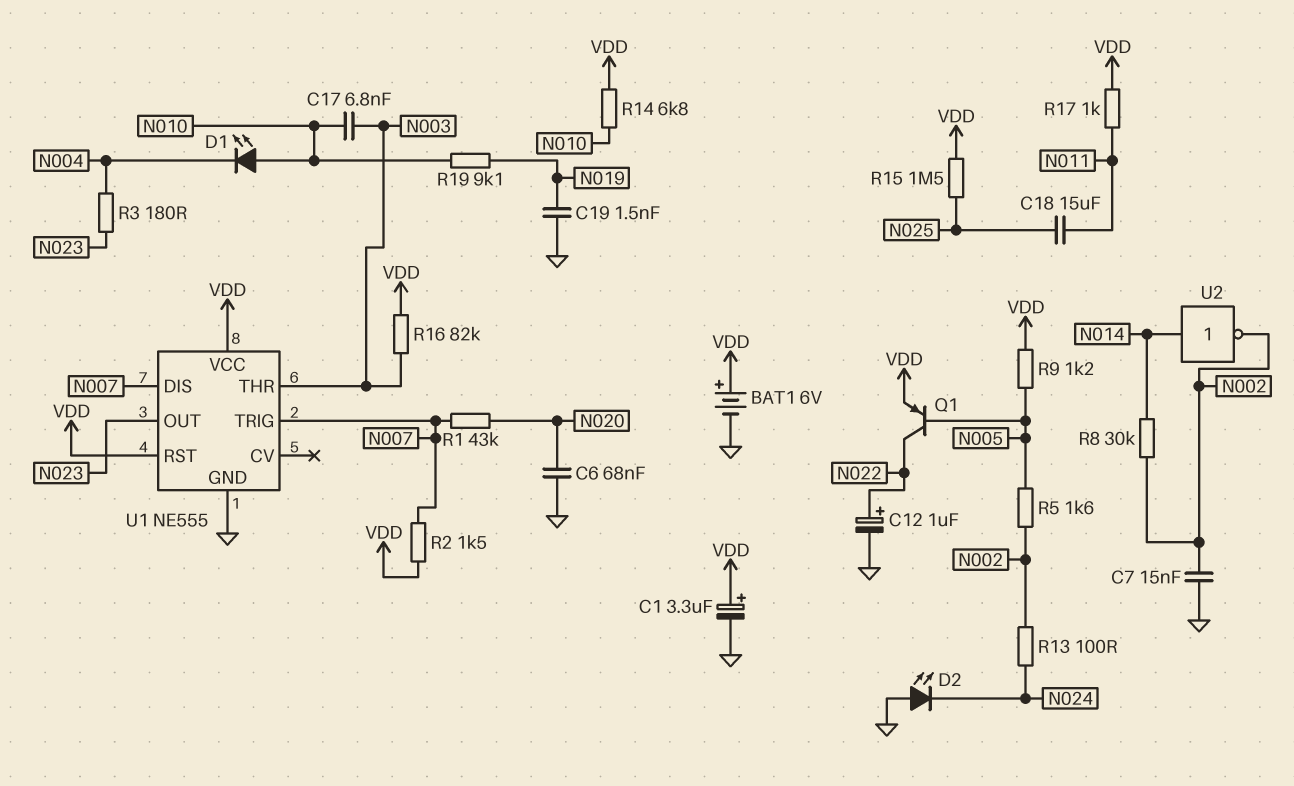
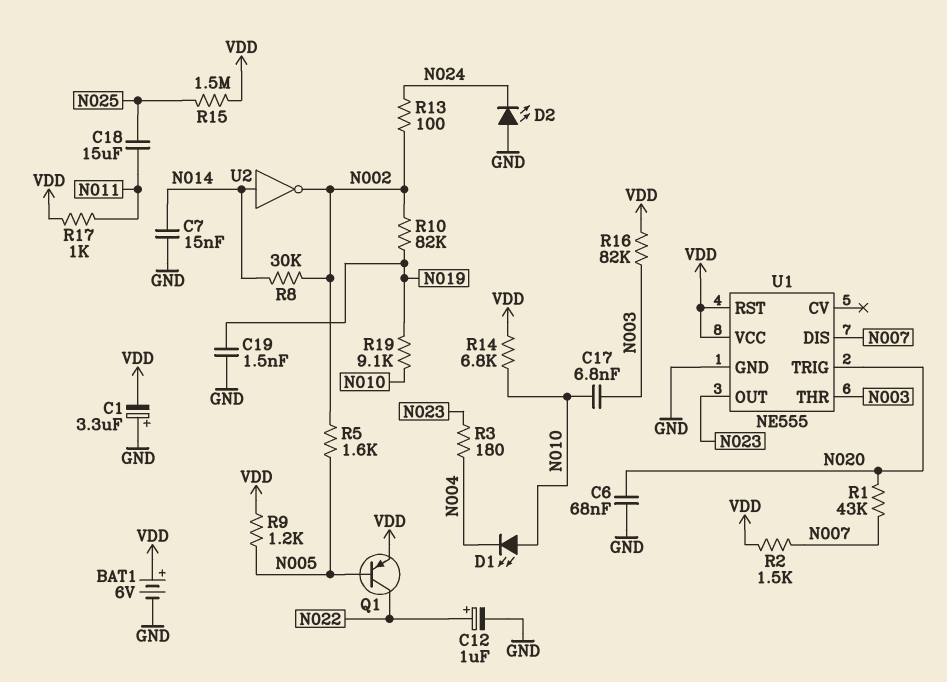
C1: 3.3uF (plus VDD, minus GND) -> 3.3uF (plus GND, minus VDD)
C7: 15nF (GND, N002) -> 15nF (GND, N014)
R10: none -> 82k (N002, N019)
U1 pin TRIG: N007 -> N020

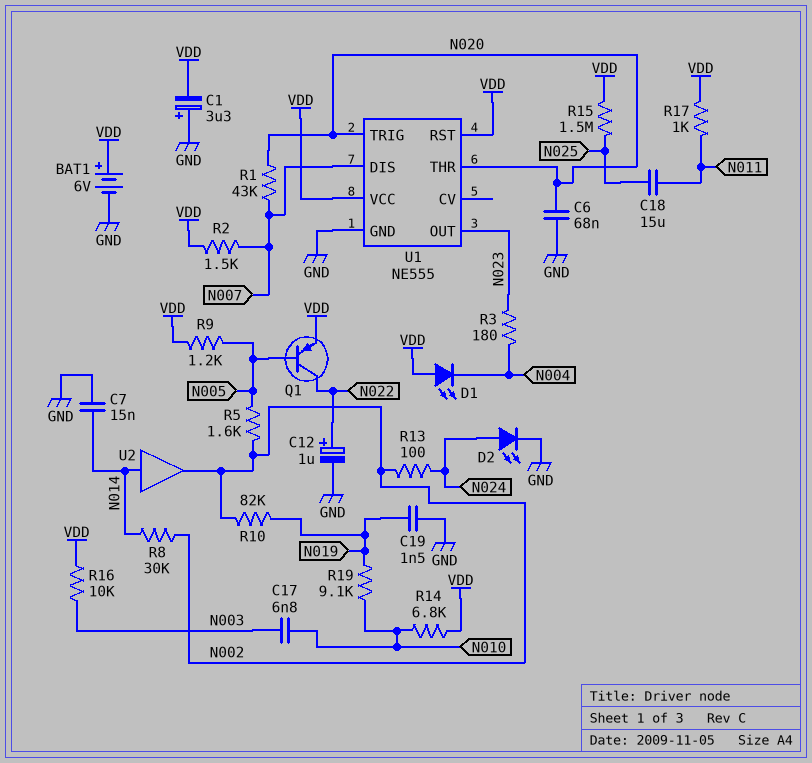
D1: LED (A N010, K N004) -> LED (A VDD, K N004)
D2: LED (A GND, K N024) -> LED (A N024, K GND)
R16: 82k (N003, VDD) -> 10k (N003, VDD)
U1 pin THR: N003 -> N020
U2: NOT (in N014, out N002) -> buffer (in N014, out N002)

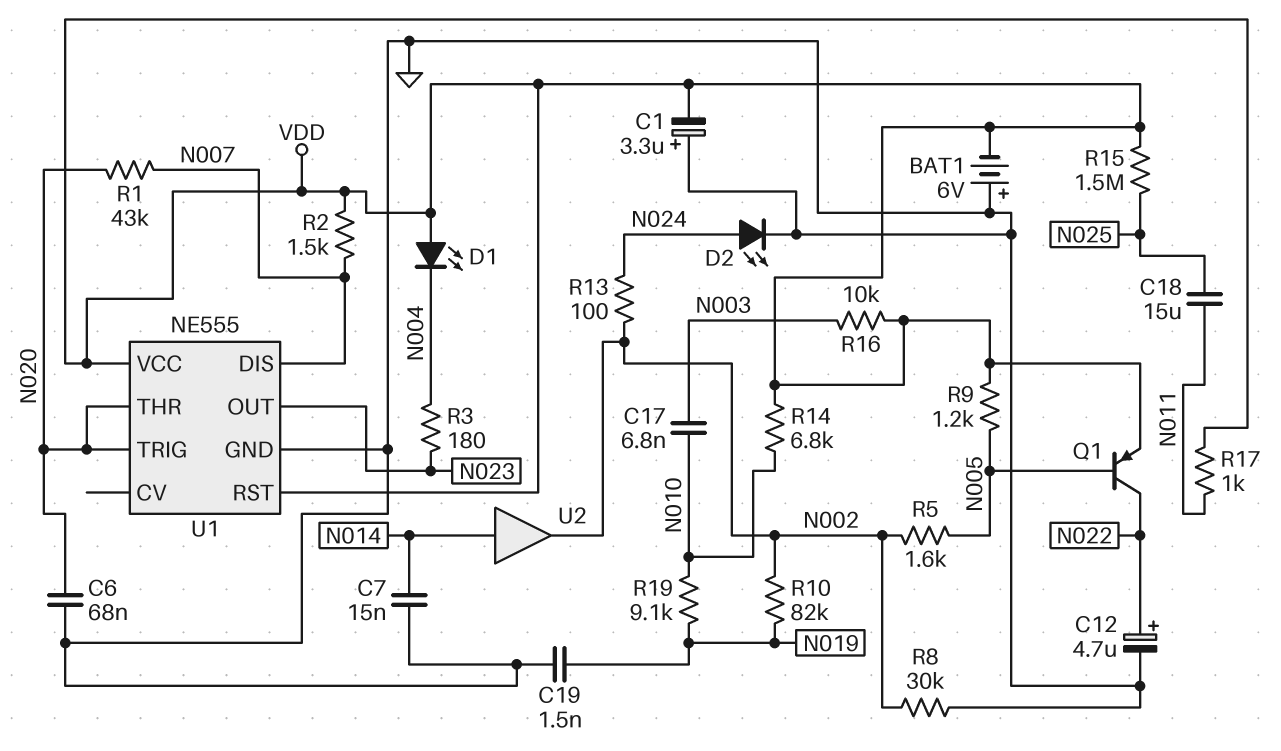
BAT1: 6V (plus VDD, minus GND) -> 6V (plus GND, minus VDD)
C12: 1uF (plus N022, minus GND) -> 4.7uF (plus N022, minus GND)
R8: 30k (N002, N014) -> 30k (GND, N002)

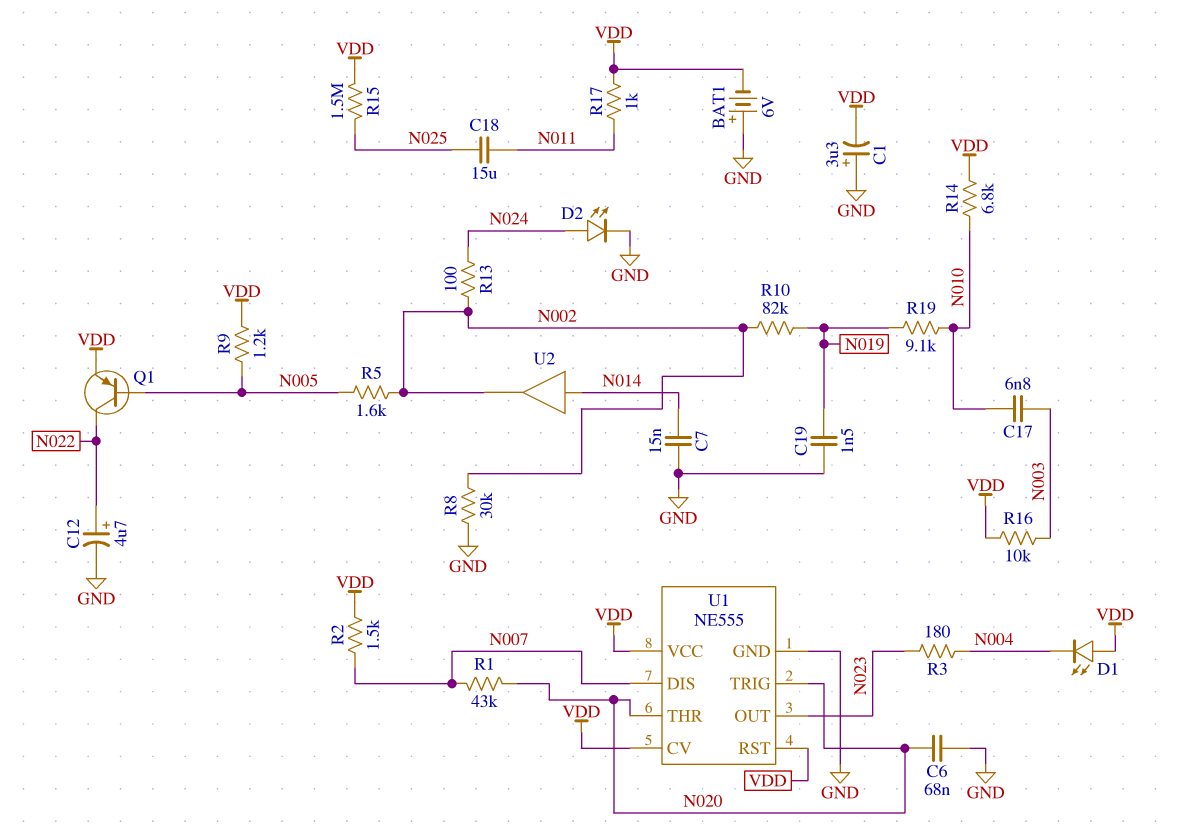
U1 pin CV: none -> VDD

